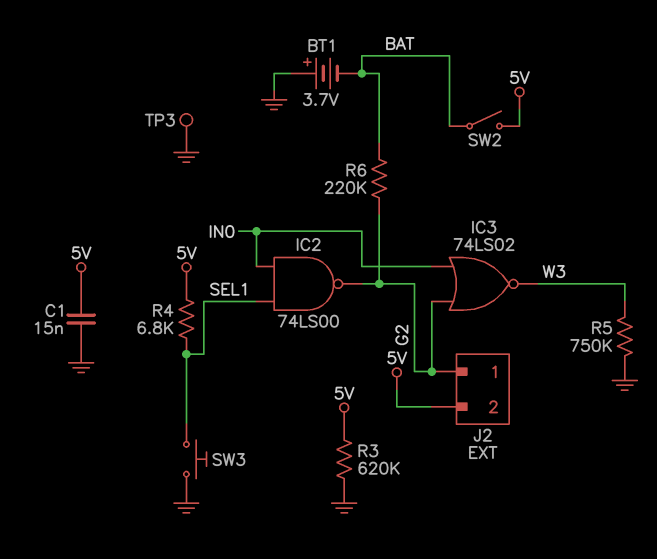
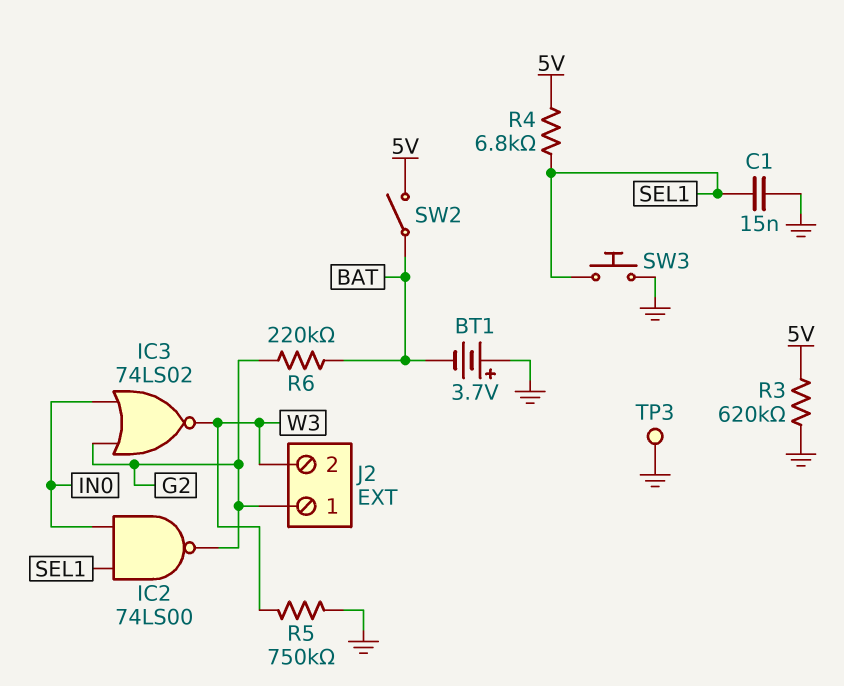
C1: 15nF (5V, GND) -> 15nF (GND, SEL1)
J2 pin 2: 5V -> W3

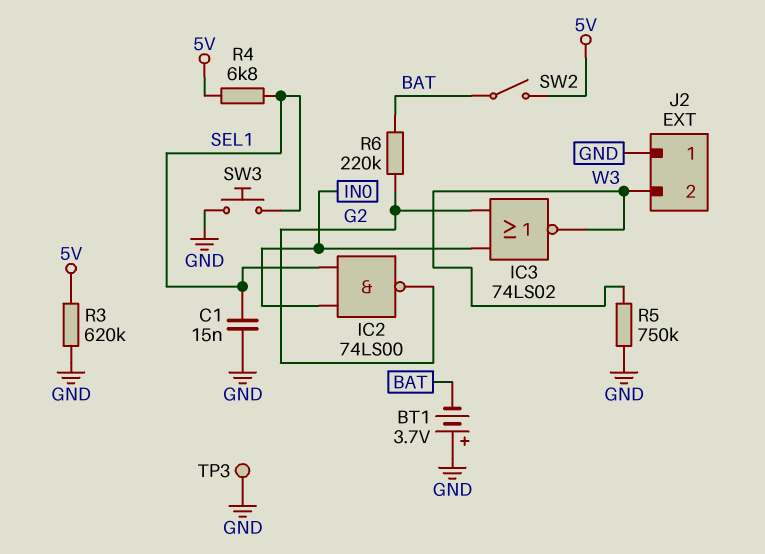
J2 pin 1: G2 -> GND

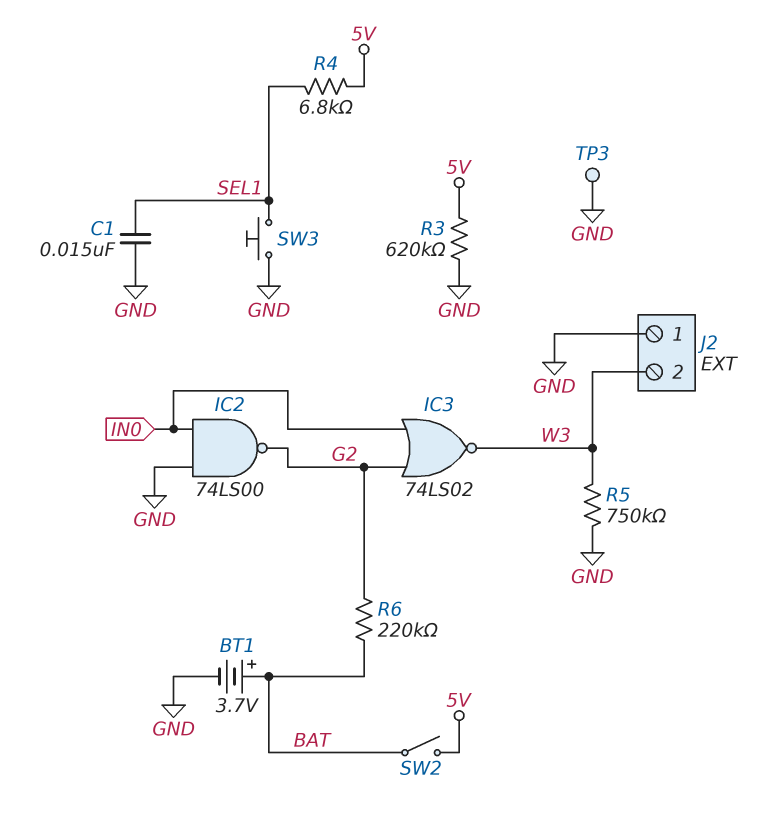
BT1: 3.7V (plus GND, minus BAT) -> 3.7V (plus BAT, minus GND)
IC2: NAND 74LS00 (in IN0, in SEL1, out G2) -> NAND 74LS00 (in GND, in IN0, out G2)

